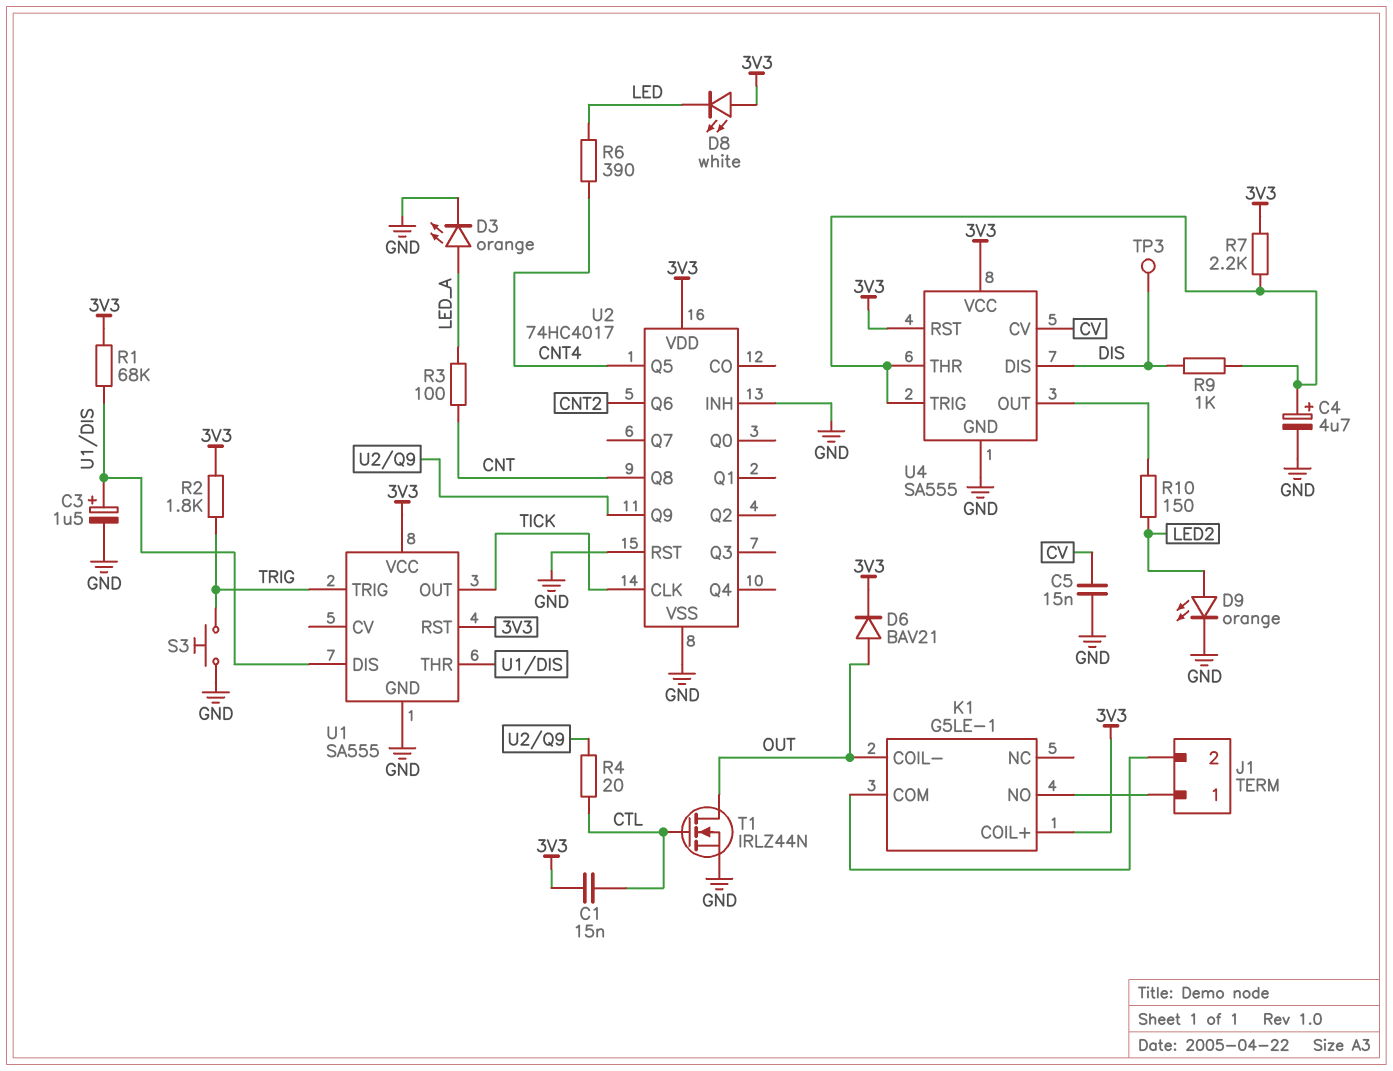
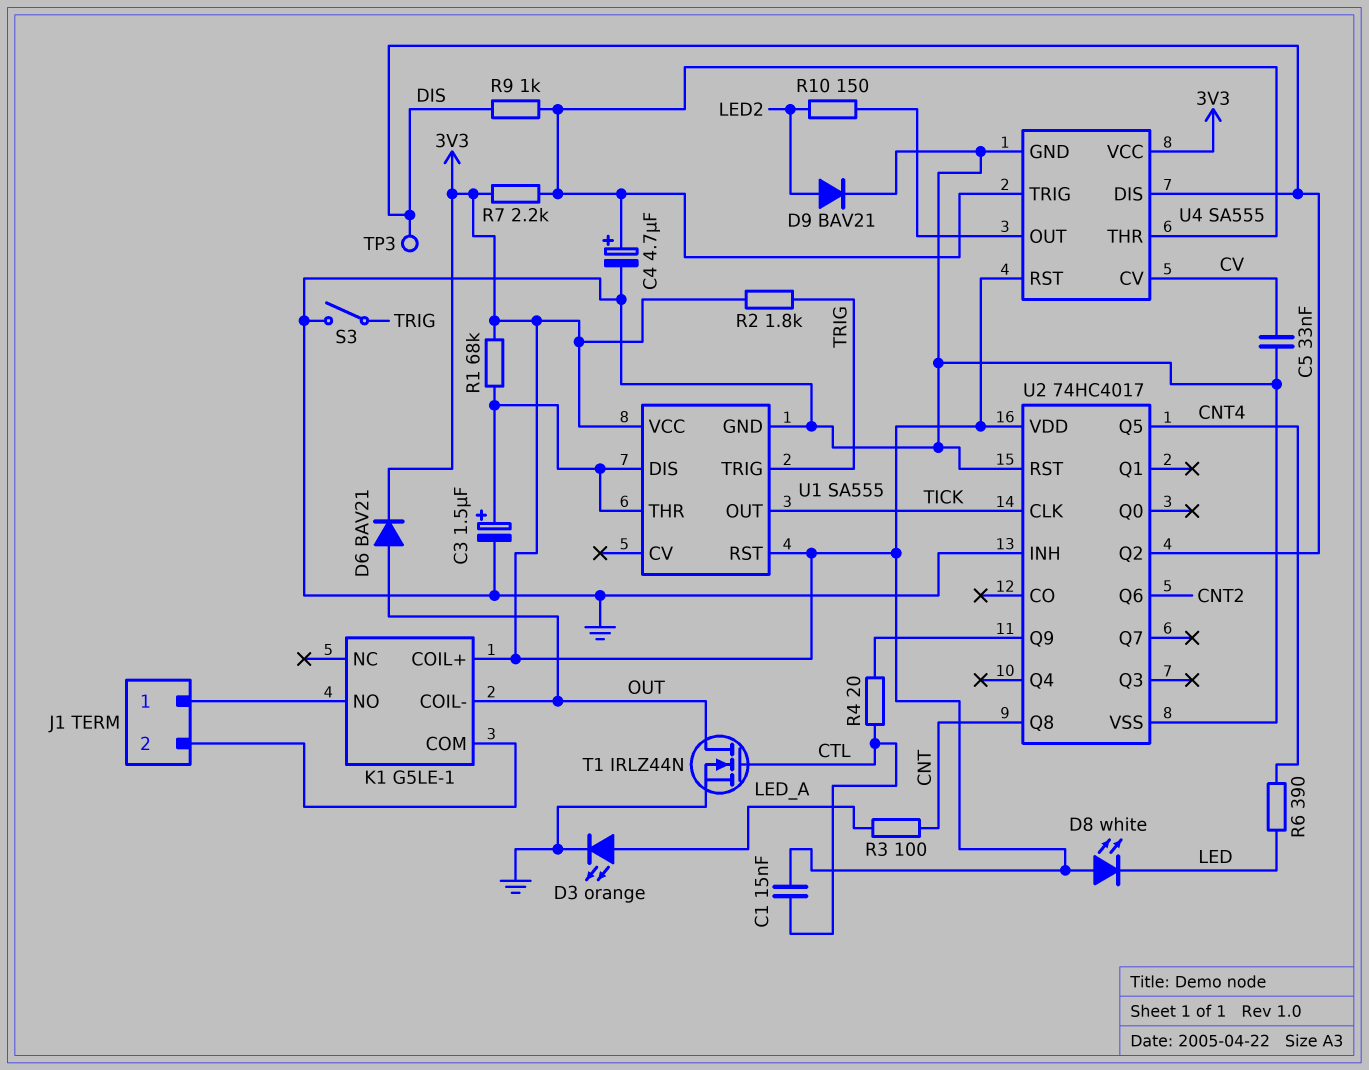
C5: 15nF (CV, GND) -> 33nF (CV, GND)
D9: LED orange (A LED2, K GND) -> diode BAV21 (A LED2, K GND)
S3: button (GND, TRIG) -> switch (GND, TRIG)
U2 pin Q2: none -> DIS

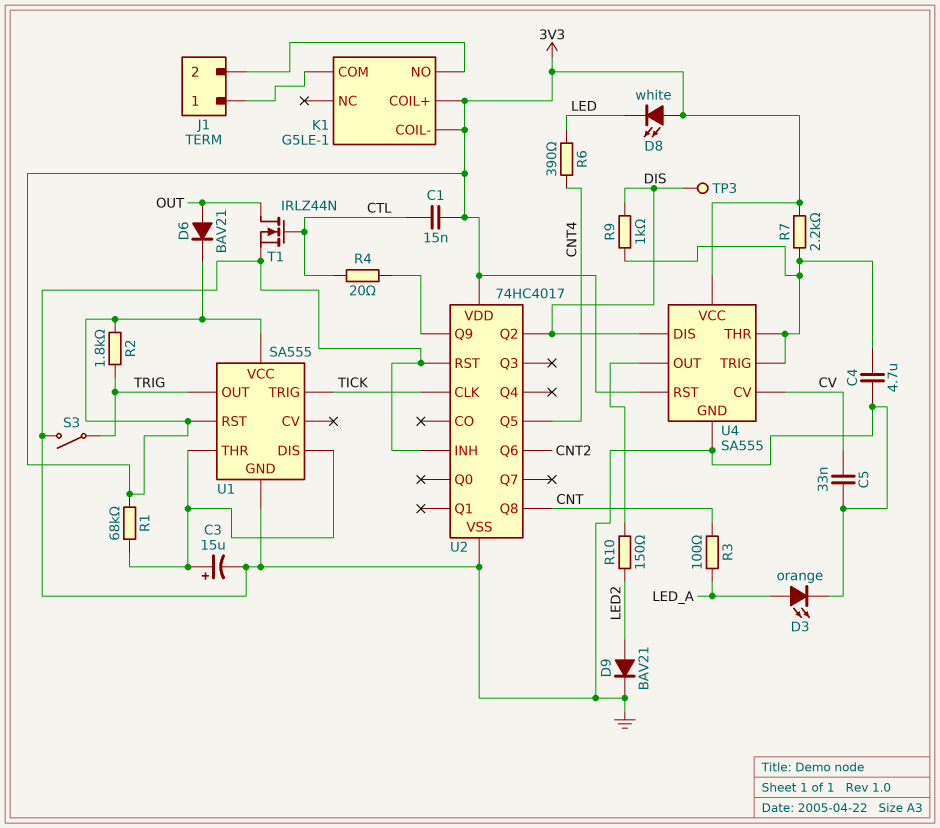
C3: 1.5uF (plus U1/DIS, minus GND) -> 15uF (plus U1/DIS, minus GND)
C4: 4.7uF (plus U4/THR, minus GND) -> 4.7uF (GND, U4/THR)
K1 pin COIL-: OUT -> 3V3
K1 pin COM: J1/2 -> J1/1
K1 pin NO: J1/1 -> J1/2
U1 pin OUT: TICK -> TRIG
U1 pin TRIG: TRIG -> TICK

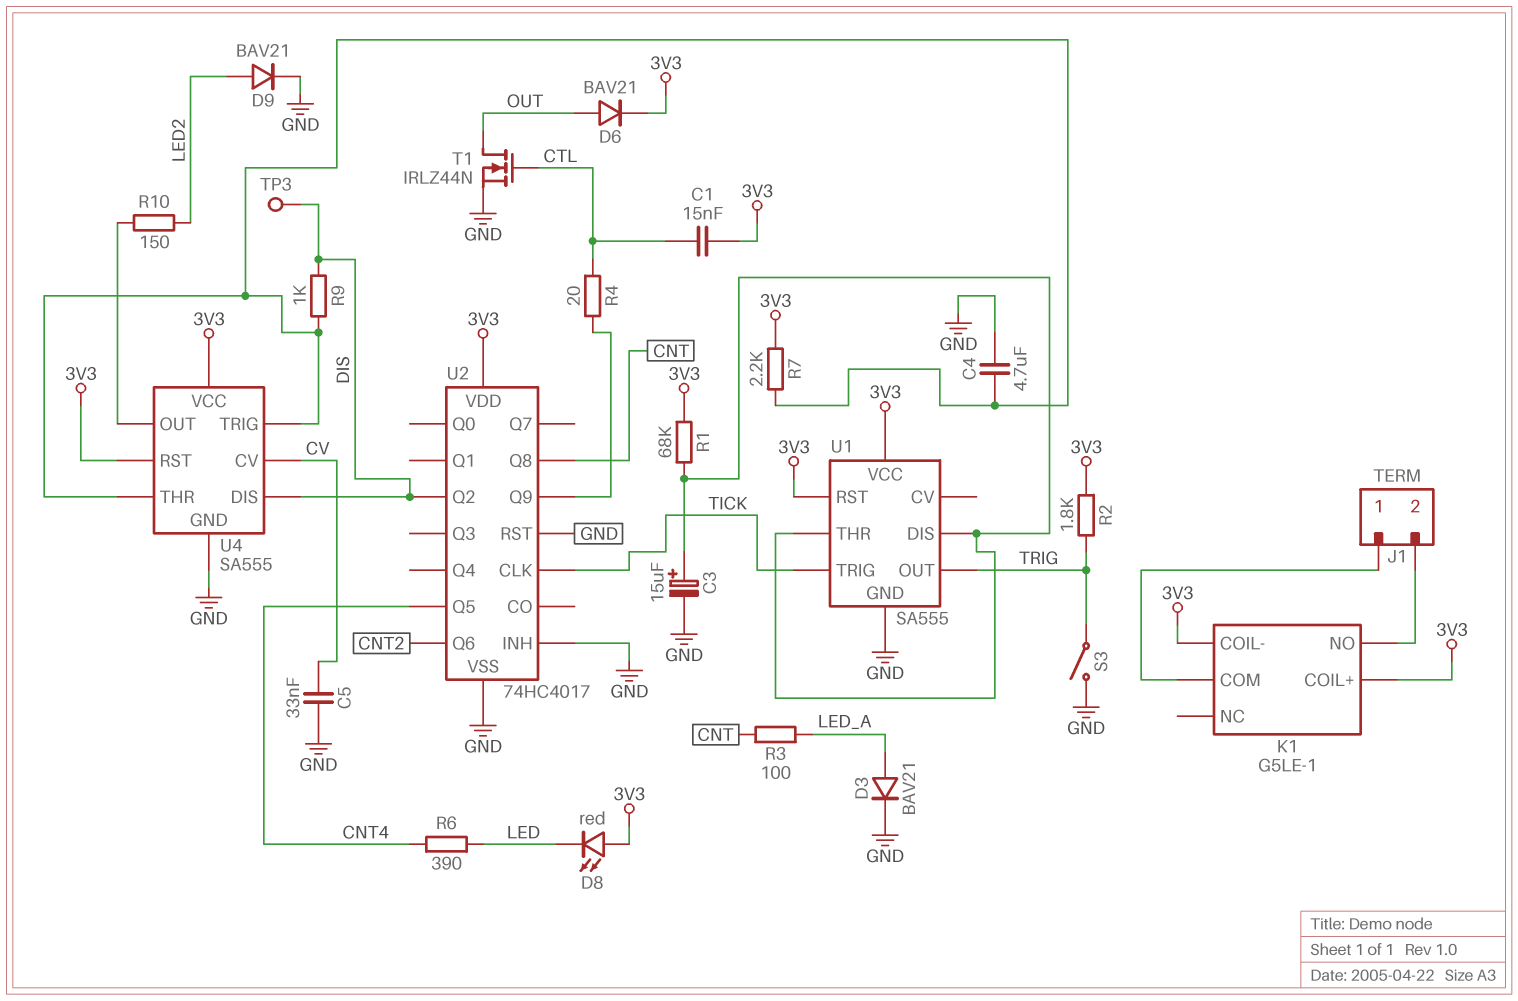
D3: LED orange (A LED_A, K GND) -> diode BAV21 (A LED_A, K GND)
D8: LED white (A 3V3, K LED) -> LED red (A 3V3, K LED)

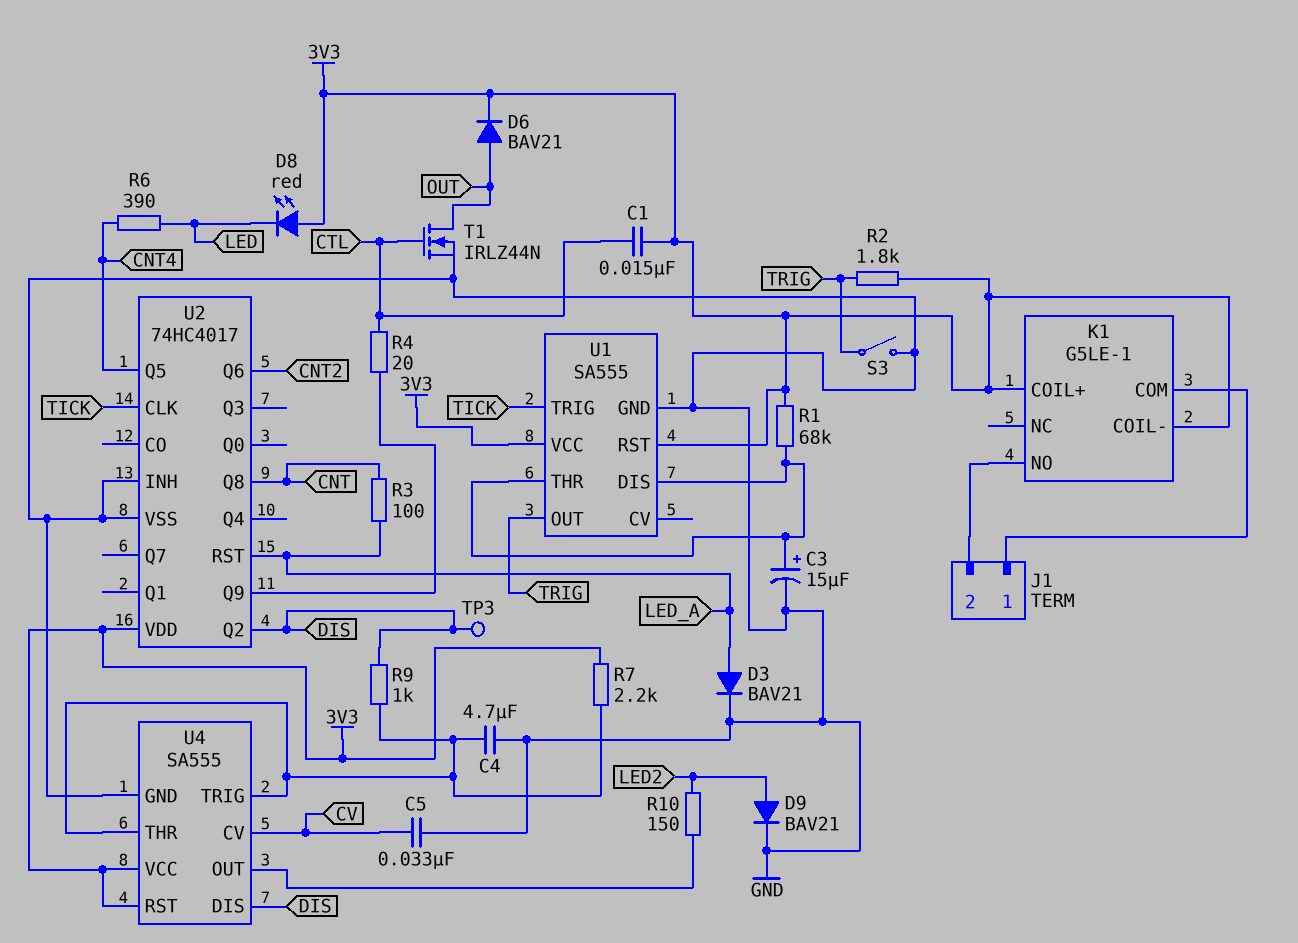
U2 pin RST: GND -> LED_A

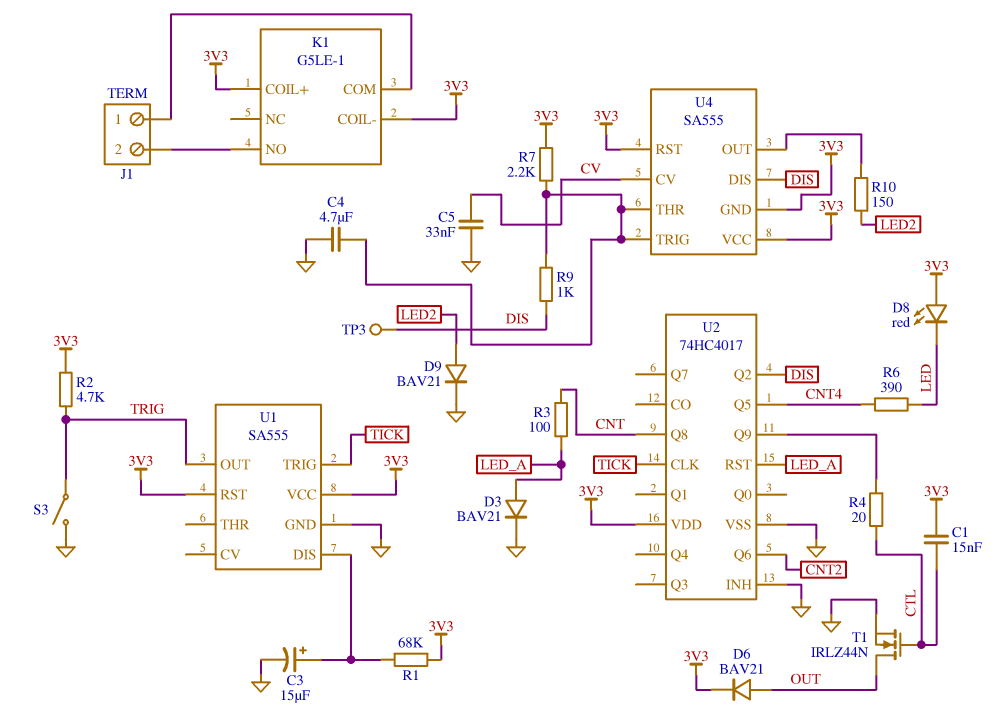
R2: 1.8k (3V3, TRIG) -> 4.7k (3V3, TRIG)
U1 pin THR: U1/DIS -> none
U4 pin GND: GND -> 3V3

